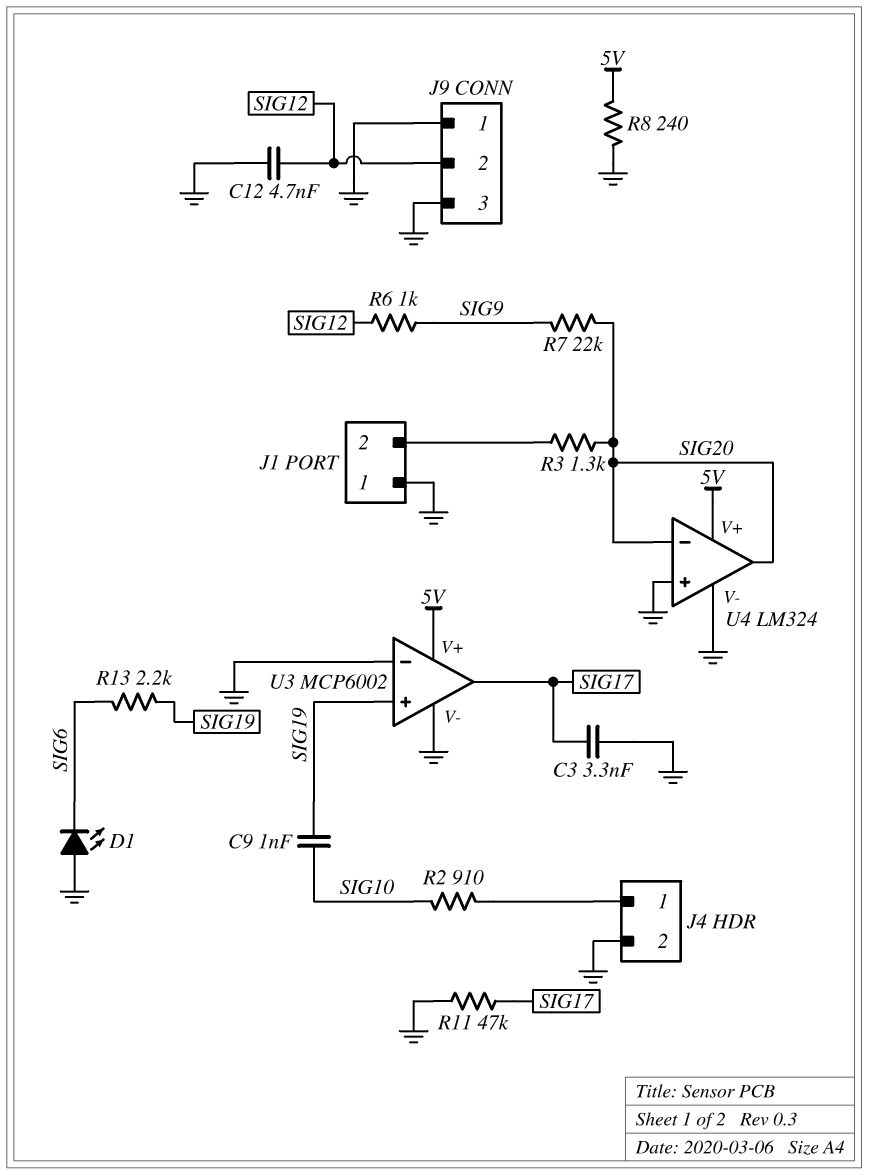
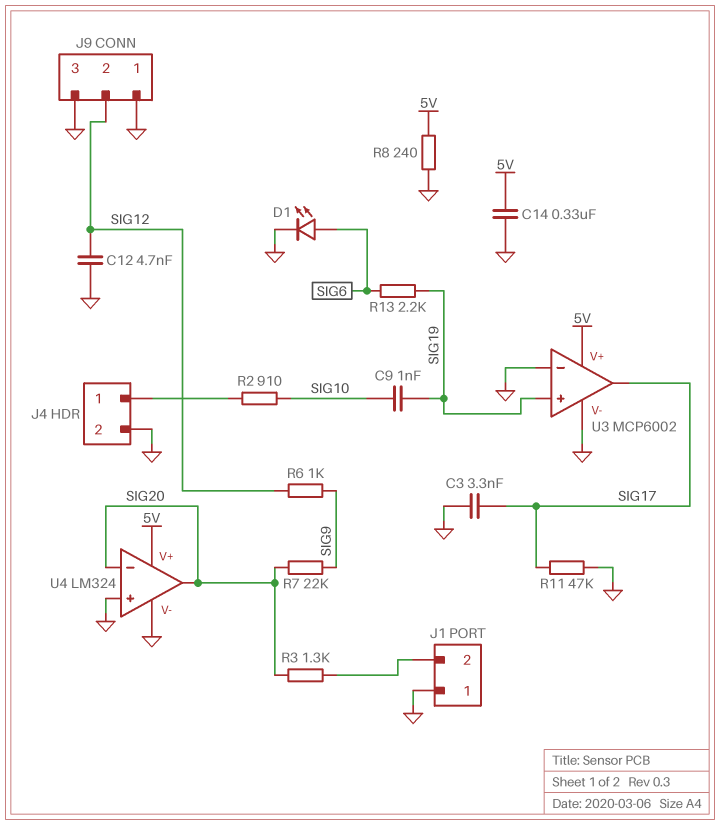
C14: none -> 330nF (5V, GND)
D1: LED (A GND, K SIG6) -> LED (A SIG6, K GND)

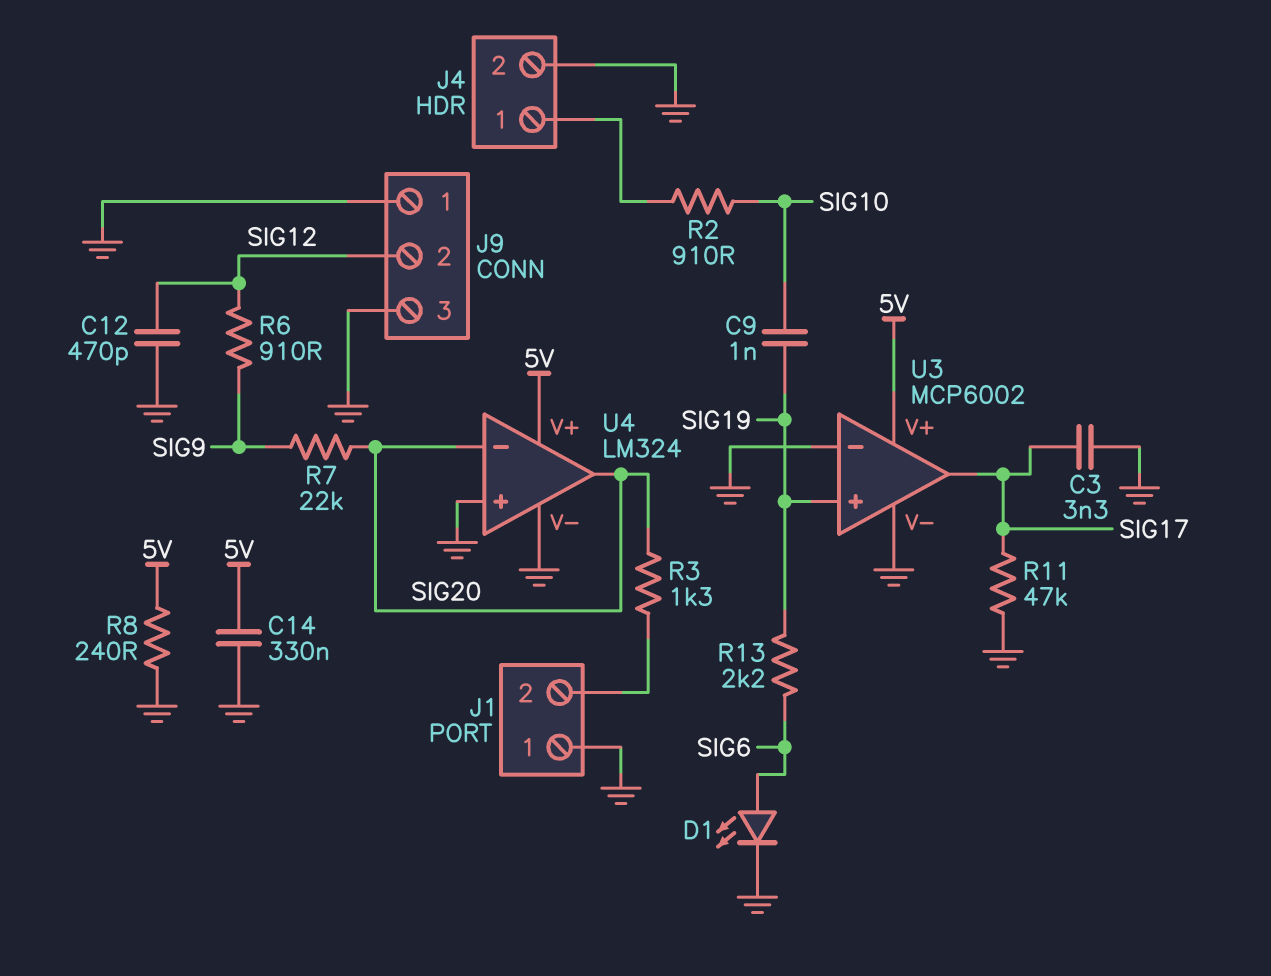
C12: 4.7nF (GND, SIG12) -> 470pF (GND, SIG12)
R6: 1k (SIG9, SIG12) -> 910 (SIG9, SIG12)

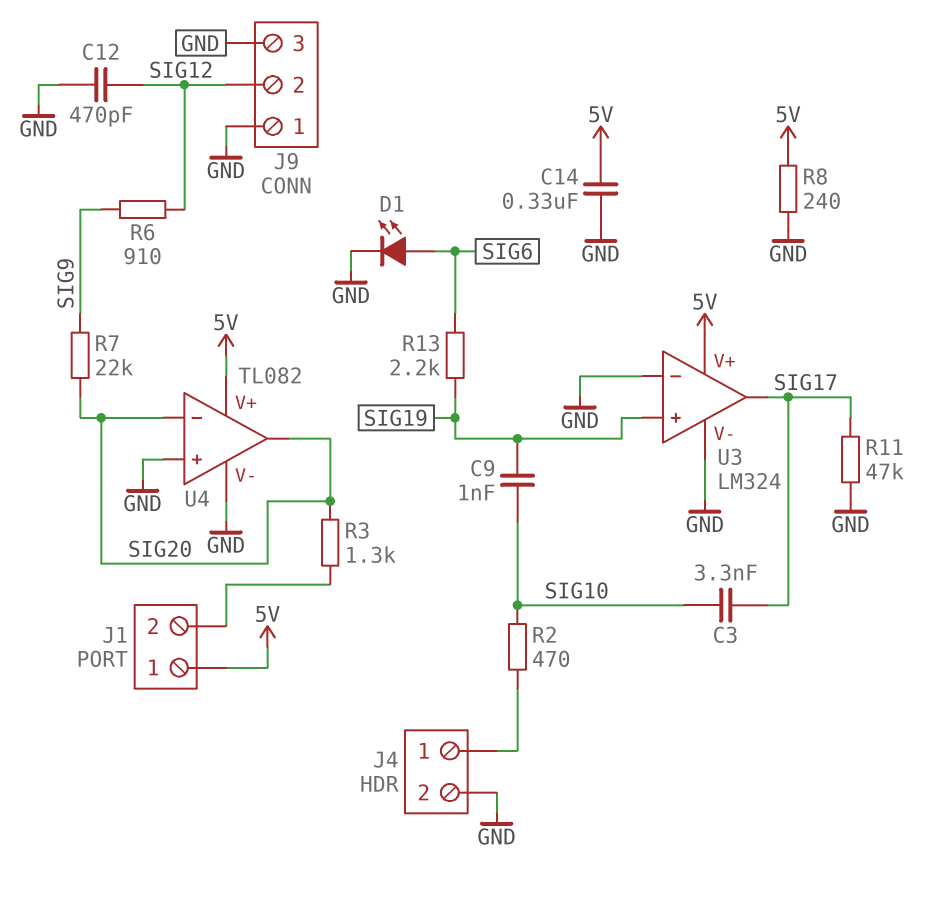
C3: 3.3nF (GND, SIG17) -> 3.3nF (SIG10, SIG17)
J1 pin 1: GND -> 5V
R2: 910 (J4/1, SIG10) -> 470 (J4/1, SIG10)
U3: MCP6002 -> LM324
U4: LM324 -> TL082

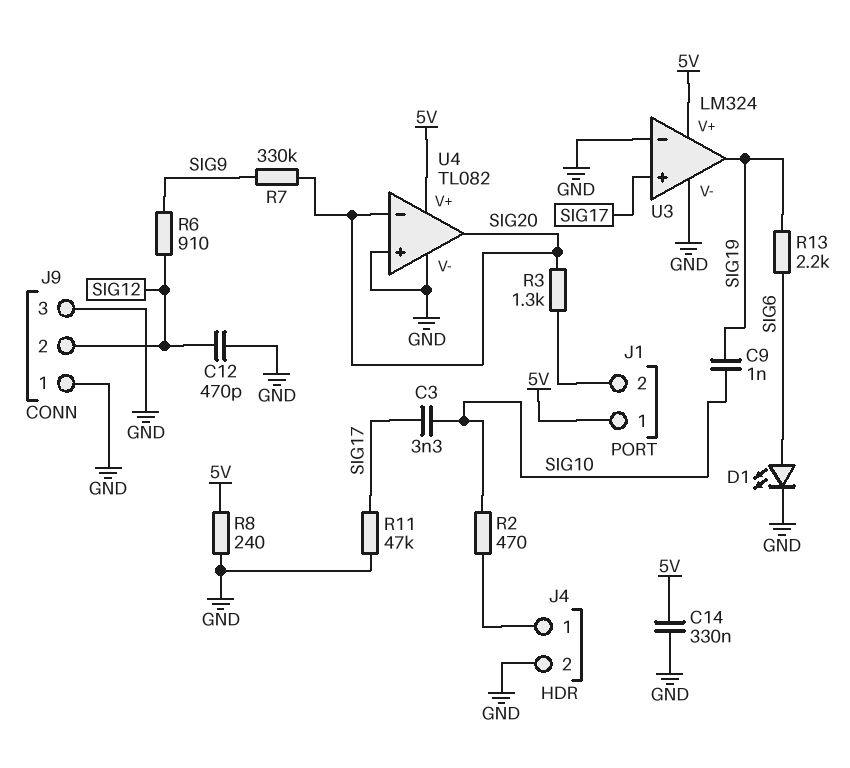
R7: 22k (SIG9, SIG20) -> 330k (SIG9, SIG20)
U3 pin in+: SIG19 -> SIG17
U3 pin out: SIG17 -> SIG19

